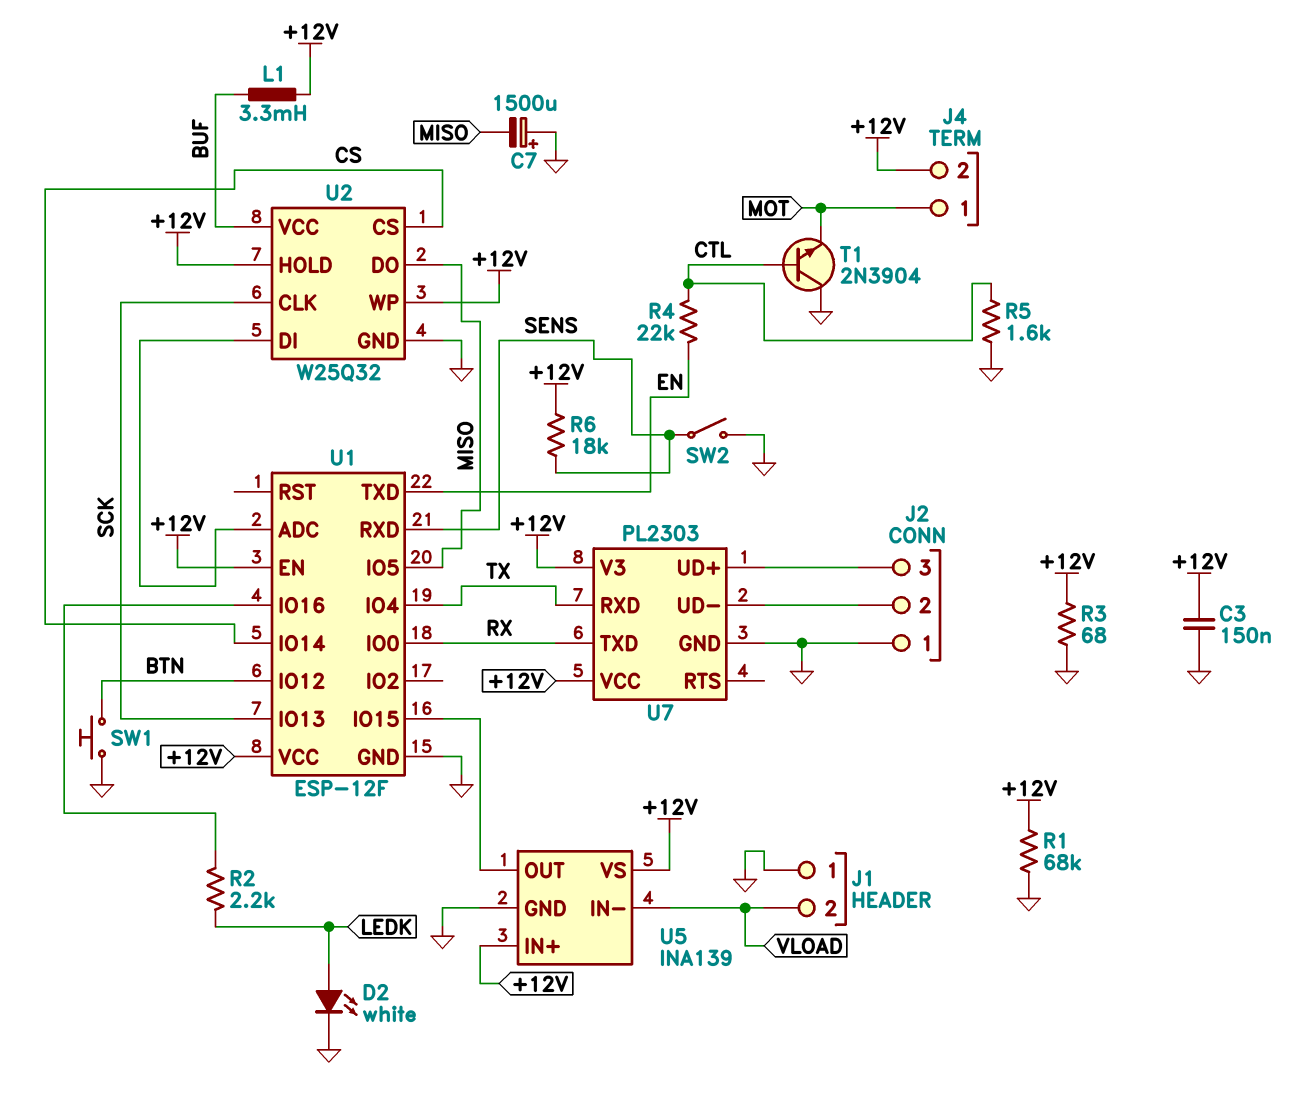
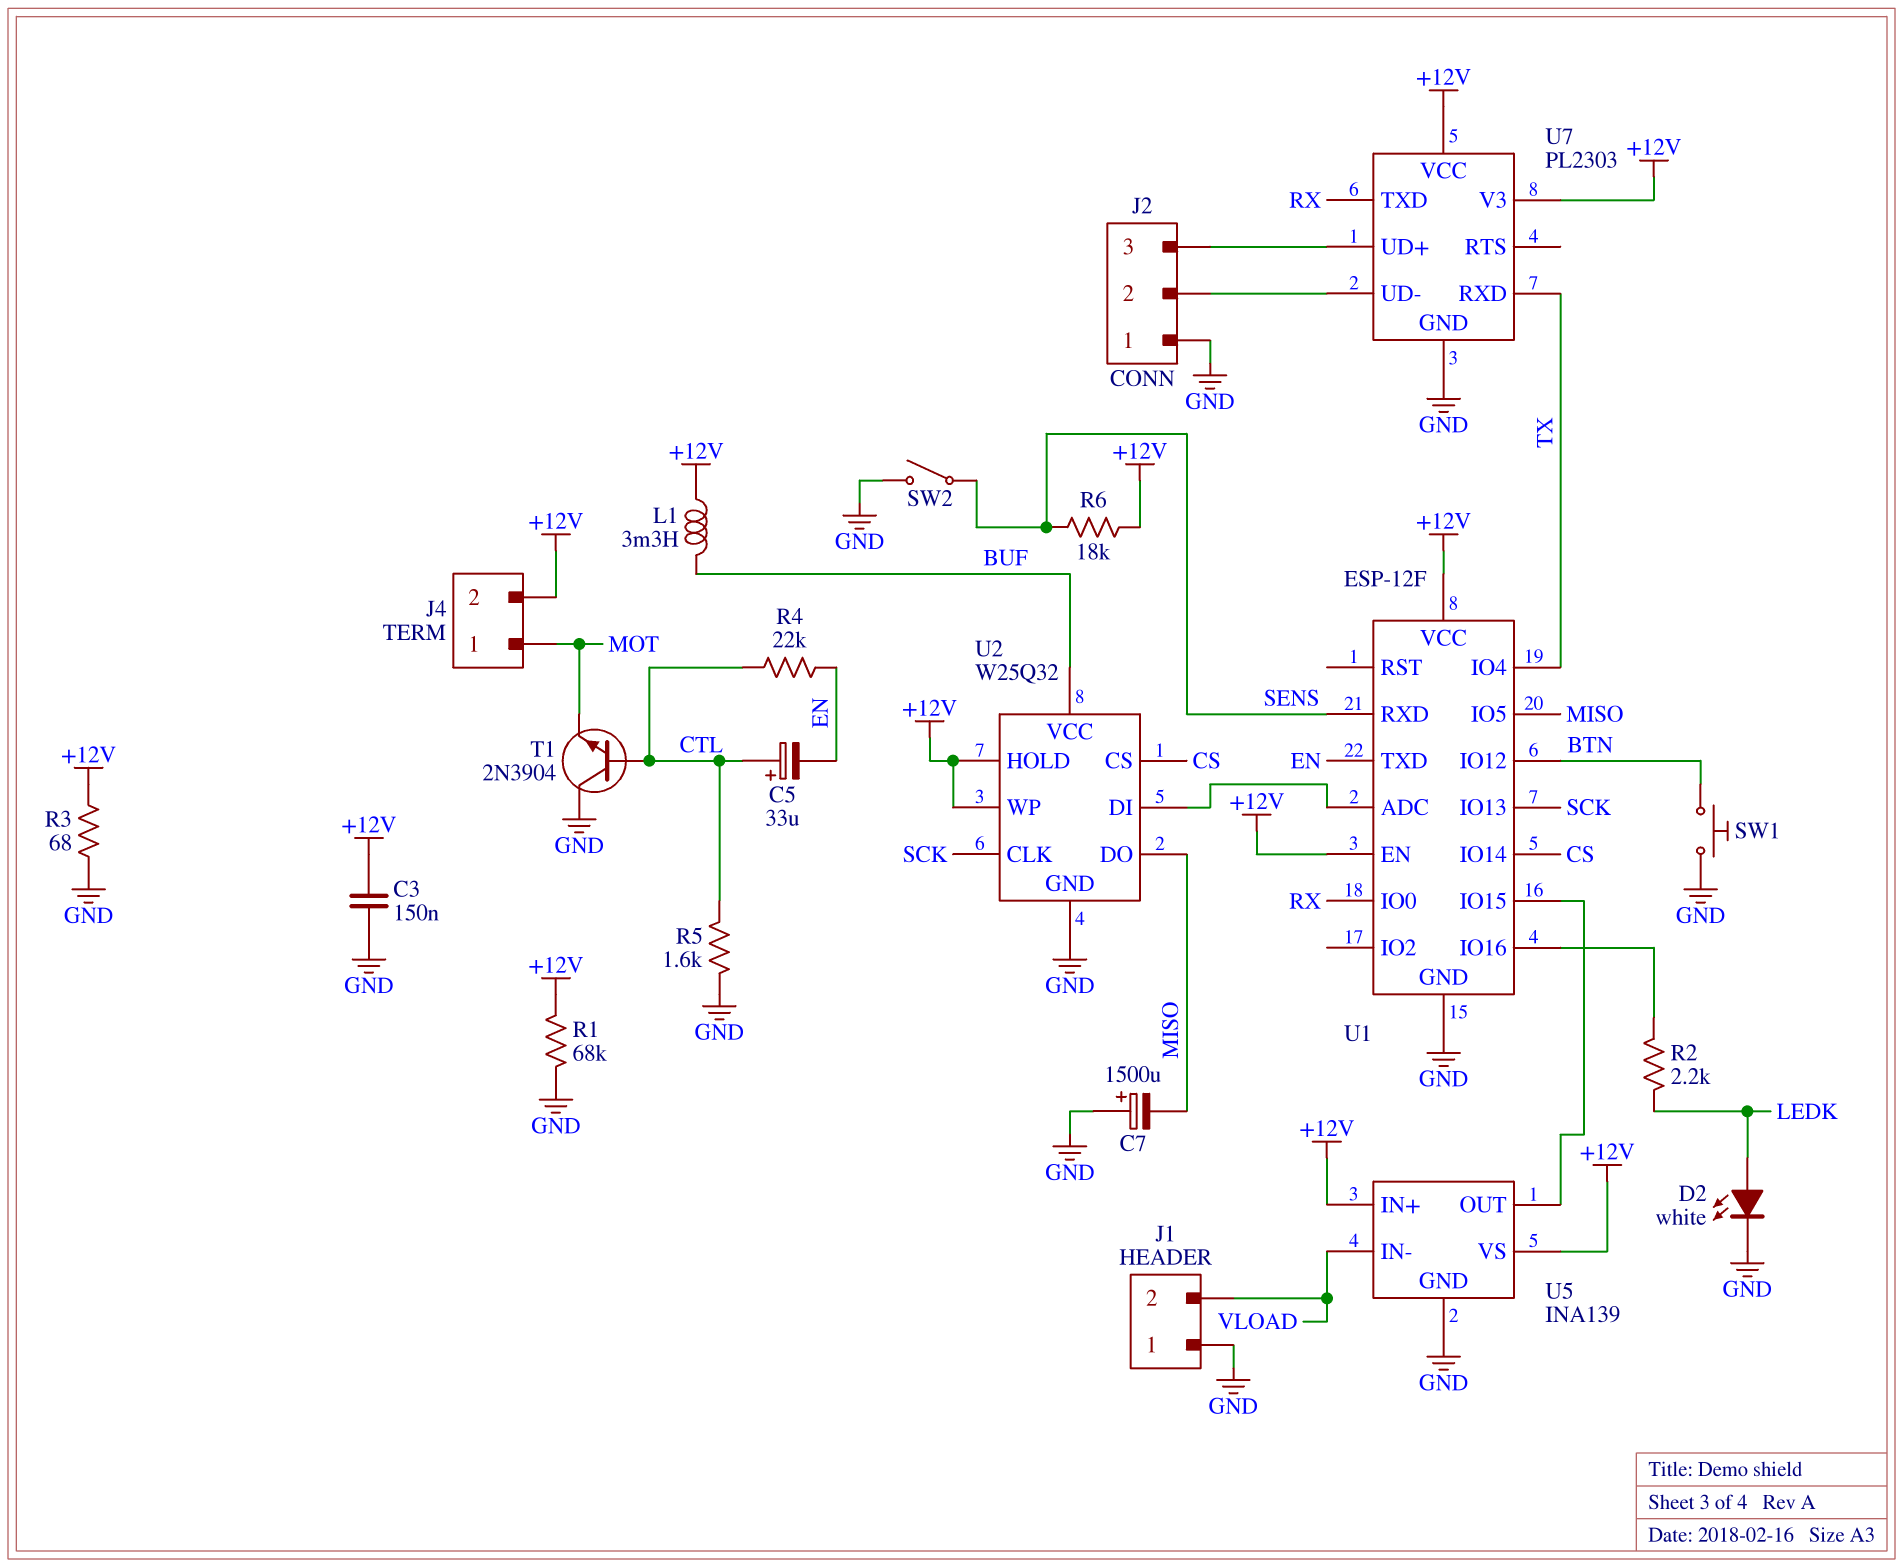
C5: none -> 33uF (plus CTL, minus EN)

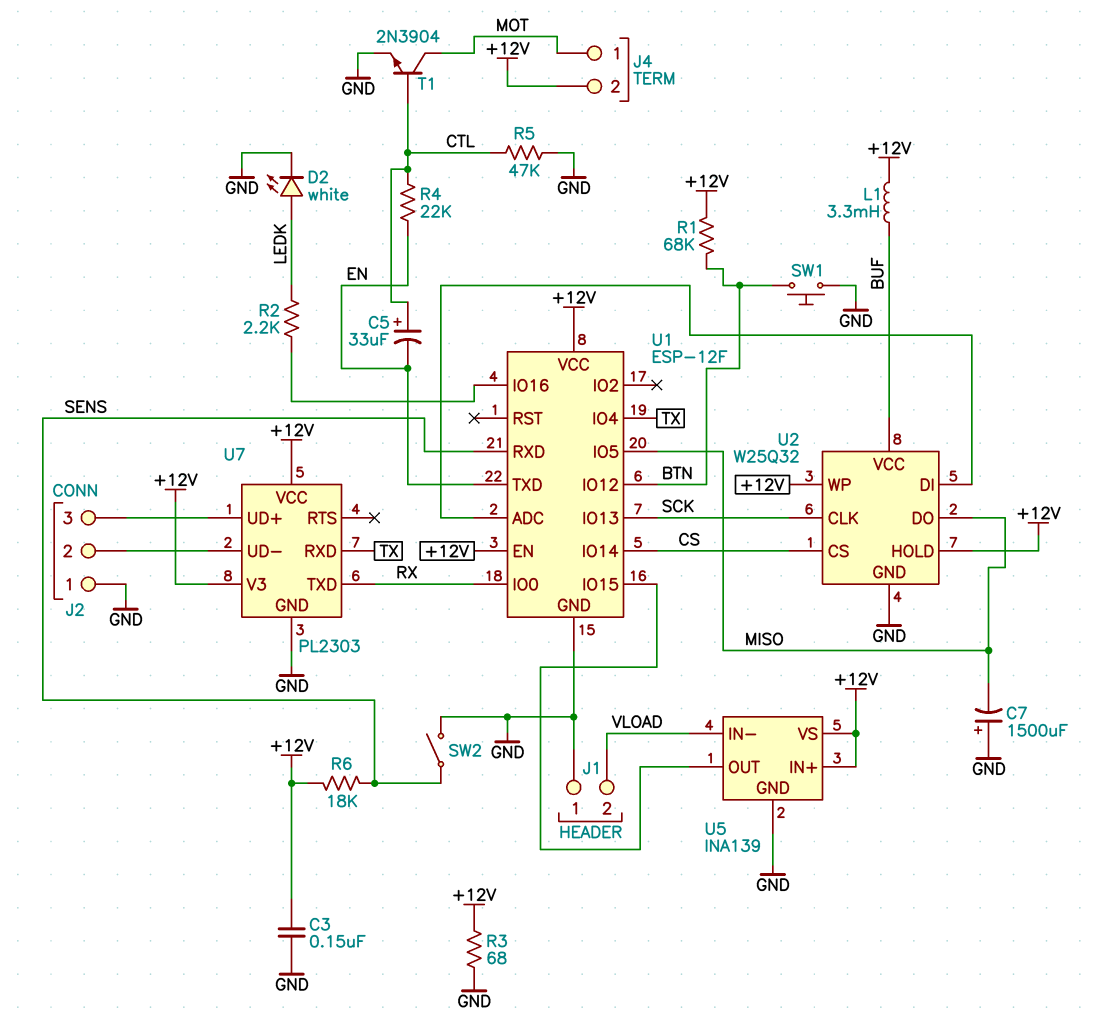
R1: 68k (+12V, GND) -> 68k (+12V, BTN)
R5: 1.6k (CTL, GND) -> 47k (CTL, GND)
T1: NPN 2N3904 (B CTL, C GND, E MOT) -> NPN 2N3904 (B CTL, C MOT, E GND)

